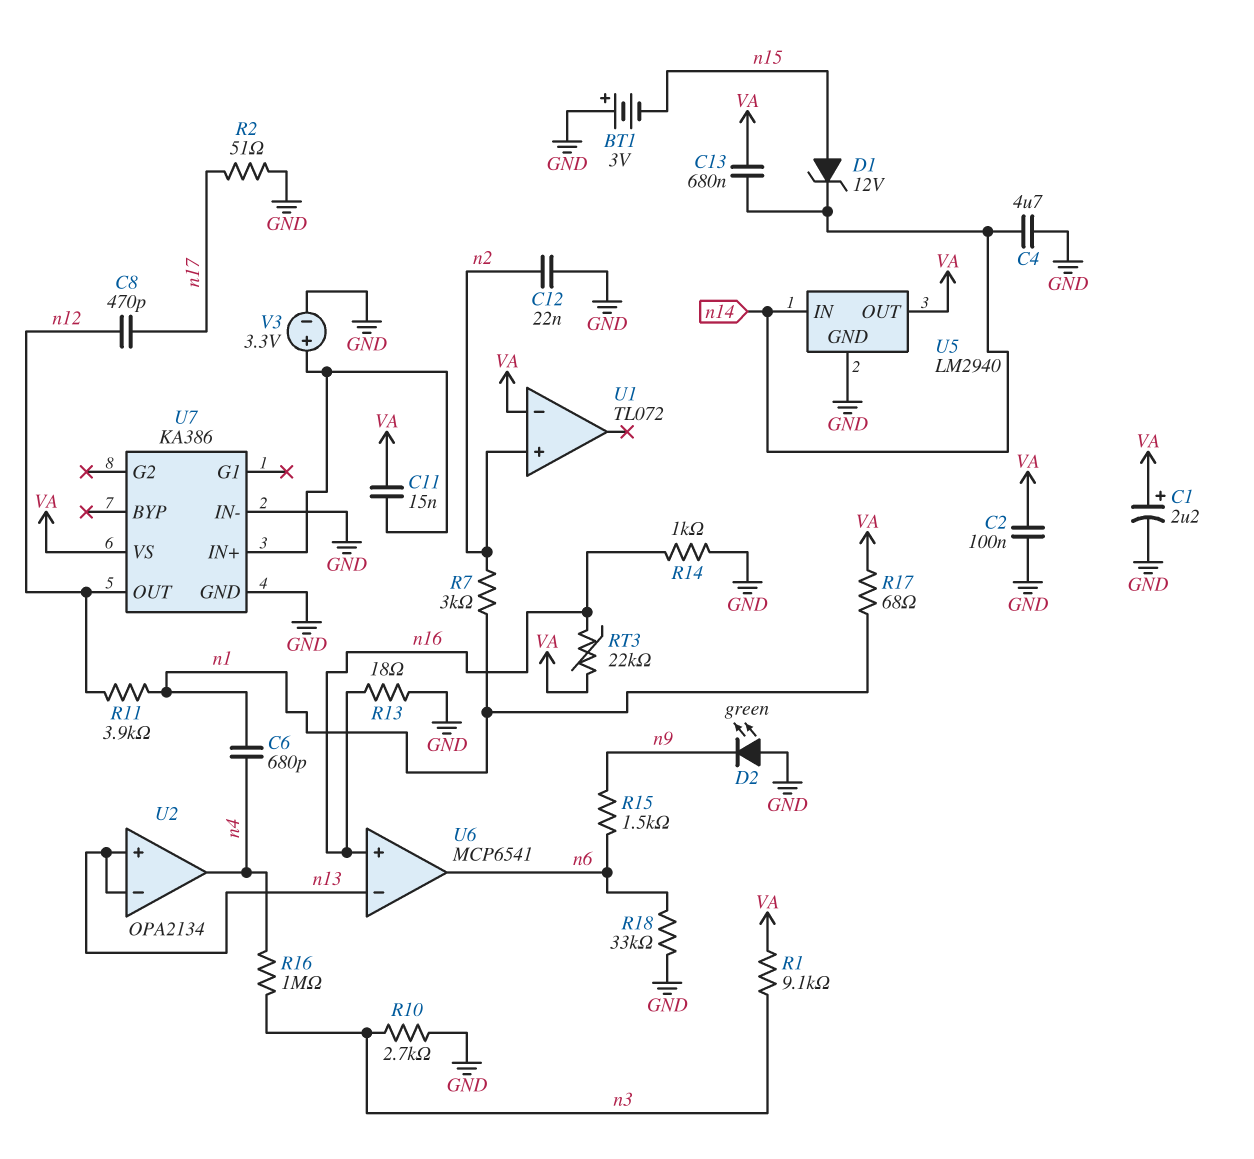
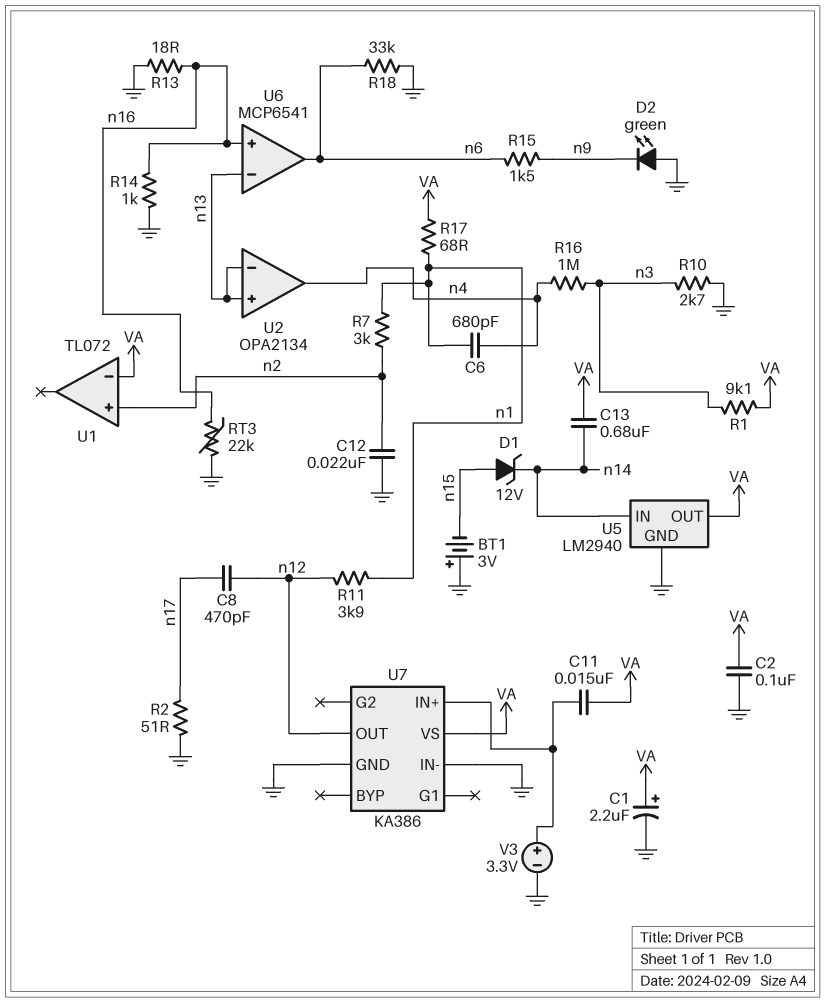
C4: 4.7uF (GND, n14) -> none
RT3: 22k (VA, n16) -> 22k (GND, n16)

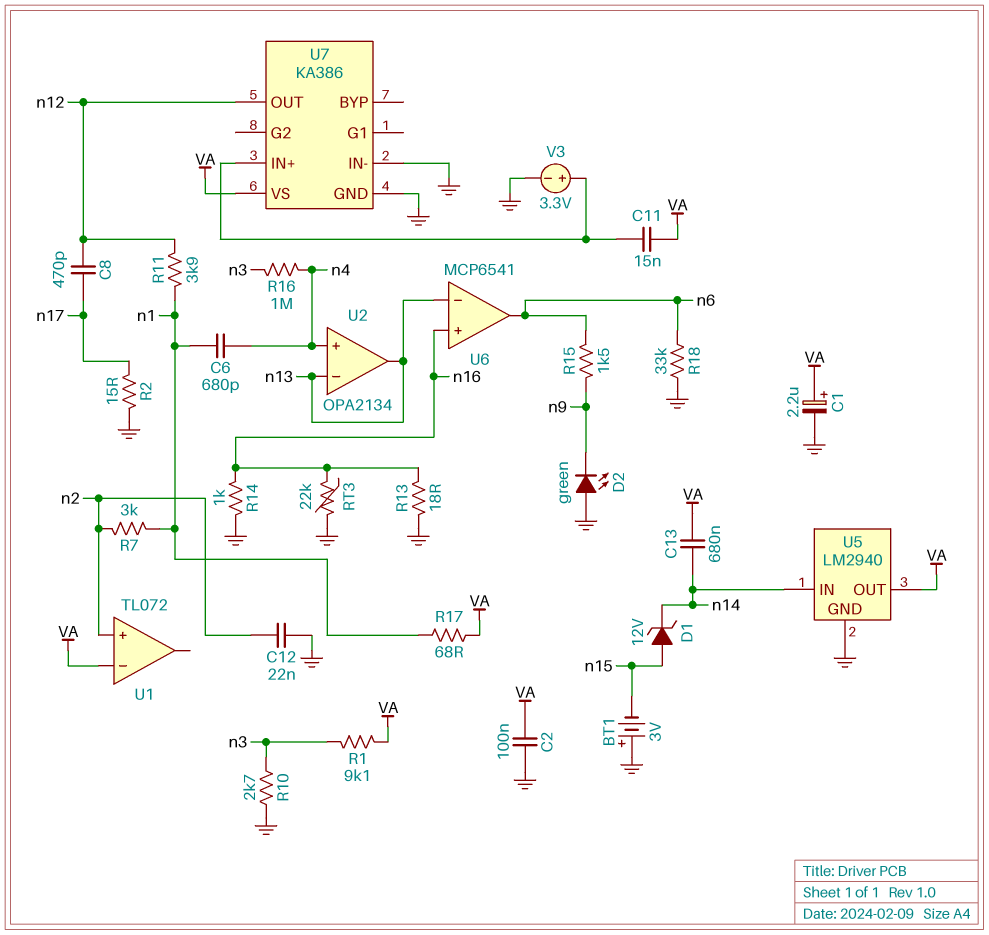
R2: 51 (GND, n17) -> 15 (GND, n17)
U2 pin in+: n13 -> n4
U2 pin out: n4 -> n13

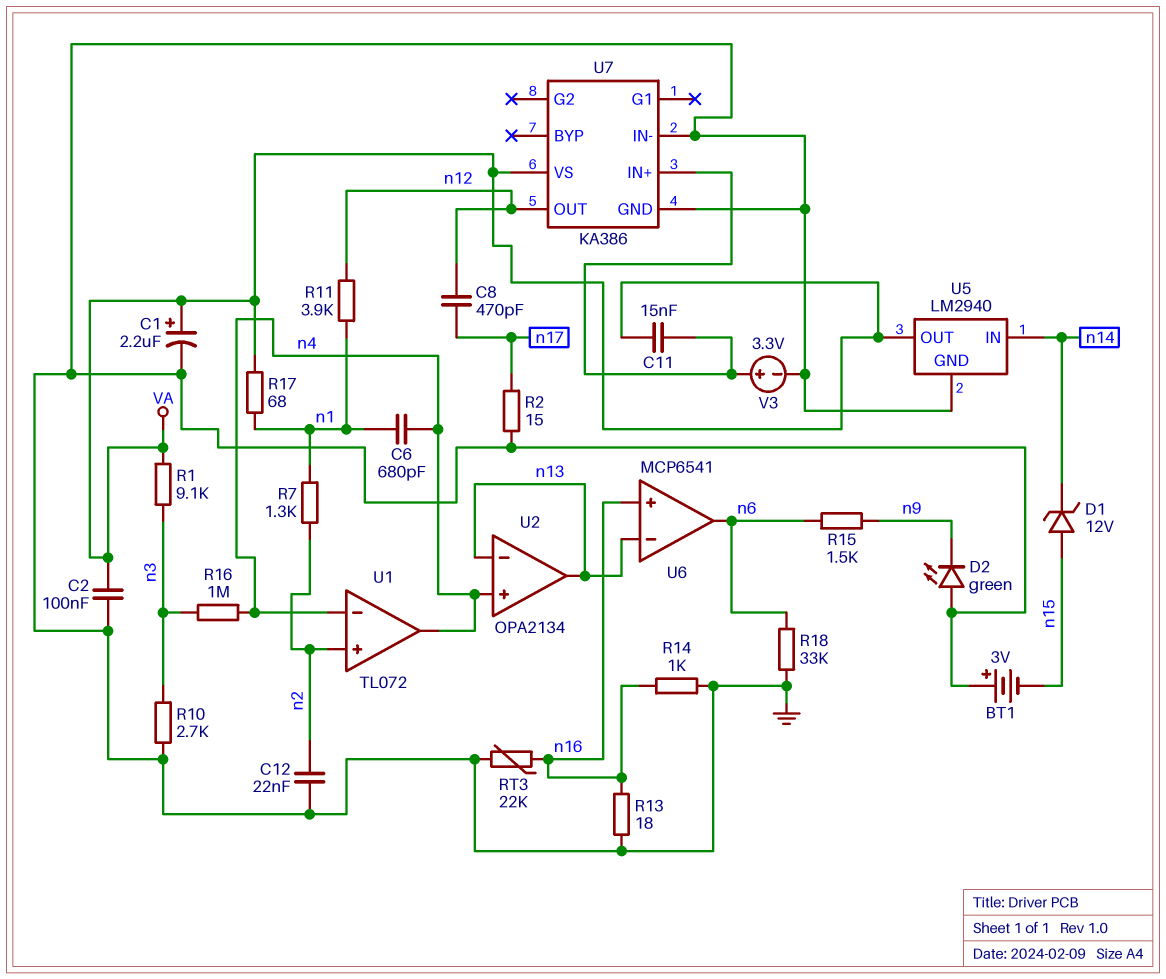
C13: 680nF (VA, n14) -> none
R7: 3k (n1, n2) -> 1.3k (n1, n2)
U1 pin in-: VA -> n4
U1 pin out: none -> n4

